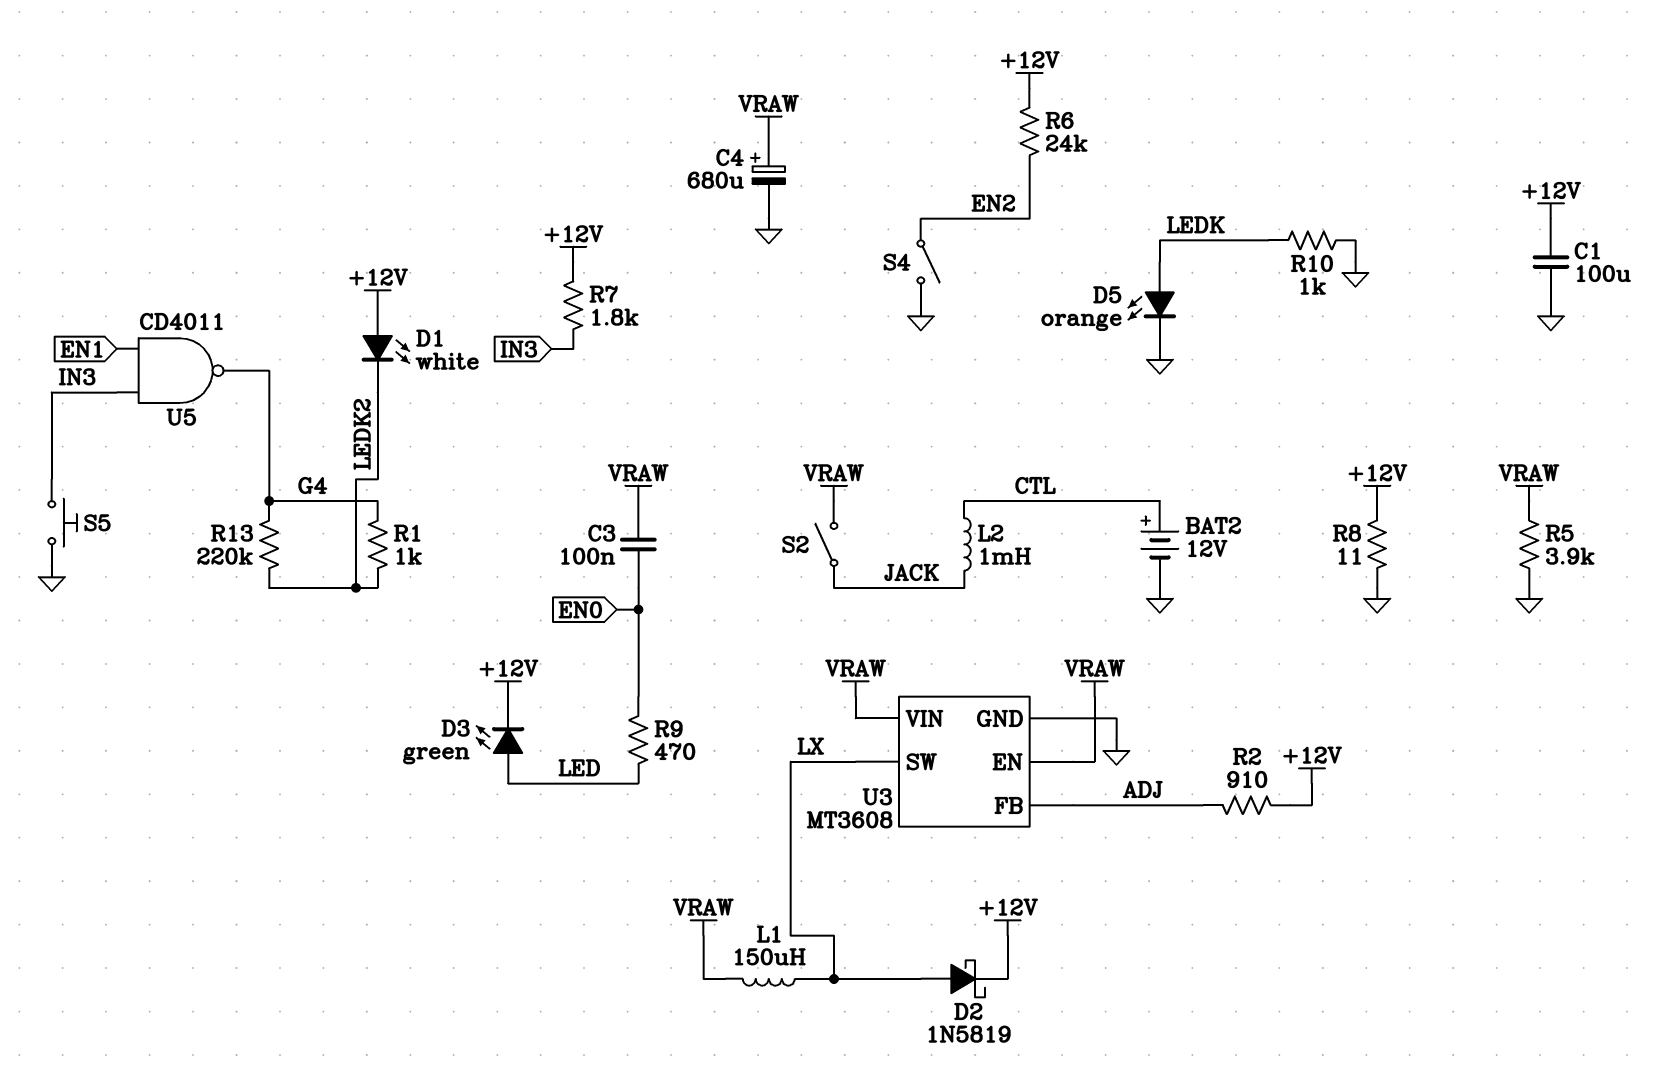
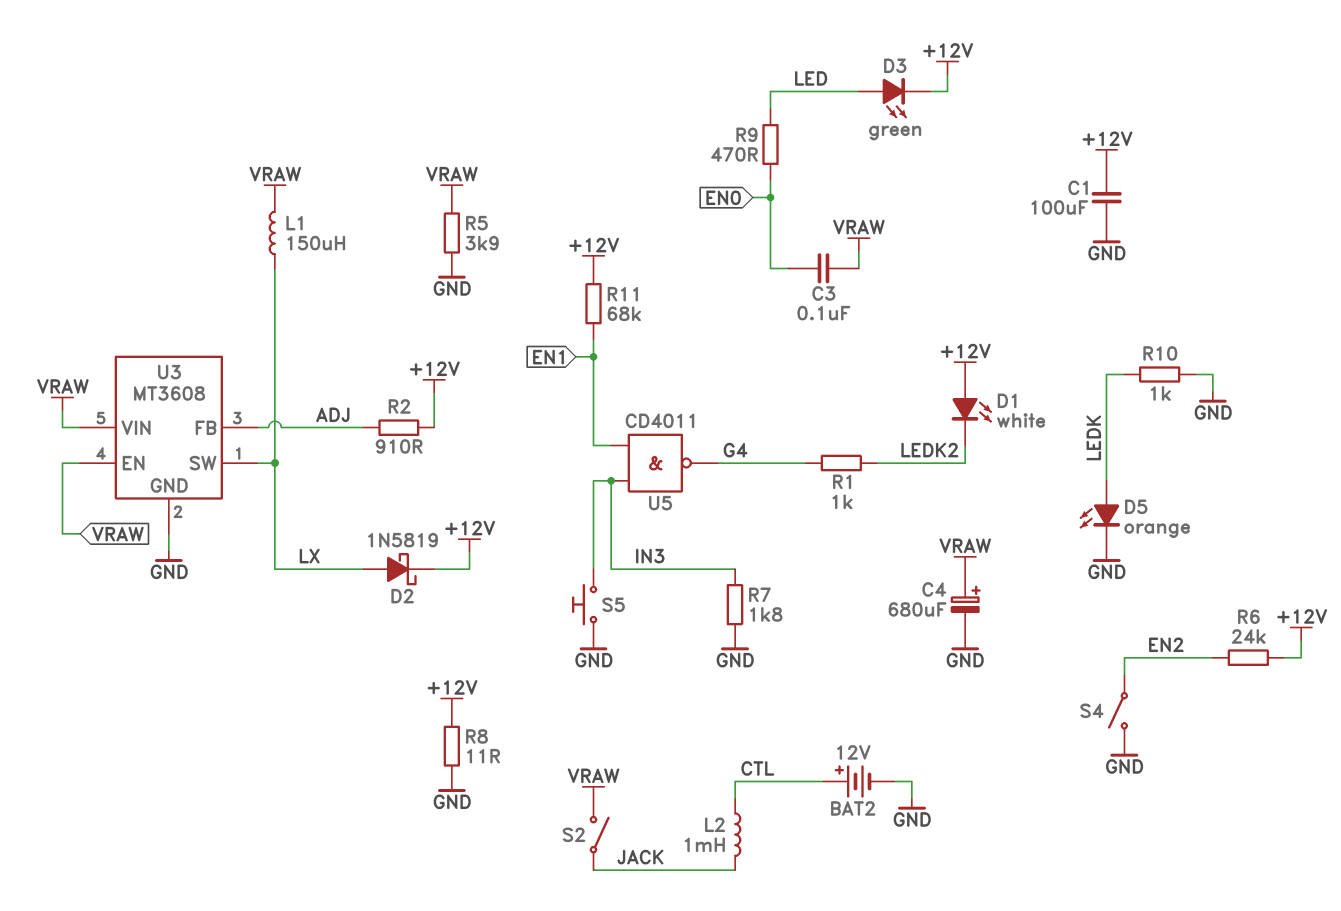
R7: 1.8k (+12V, IN3) -> 1.8k (GND, IN3)
R11: none -> 68k (+12V, EN1)
R13: 220k (G4, LEDK2) -> none

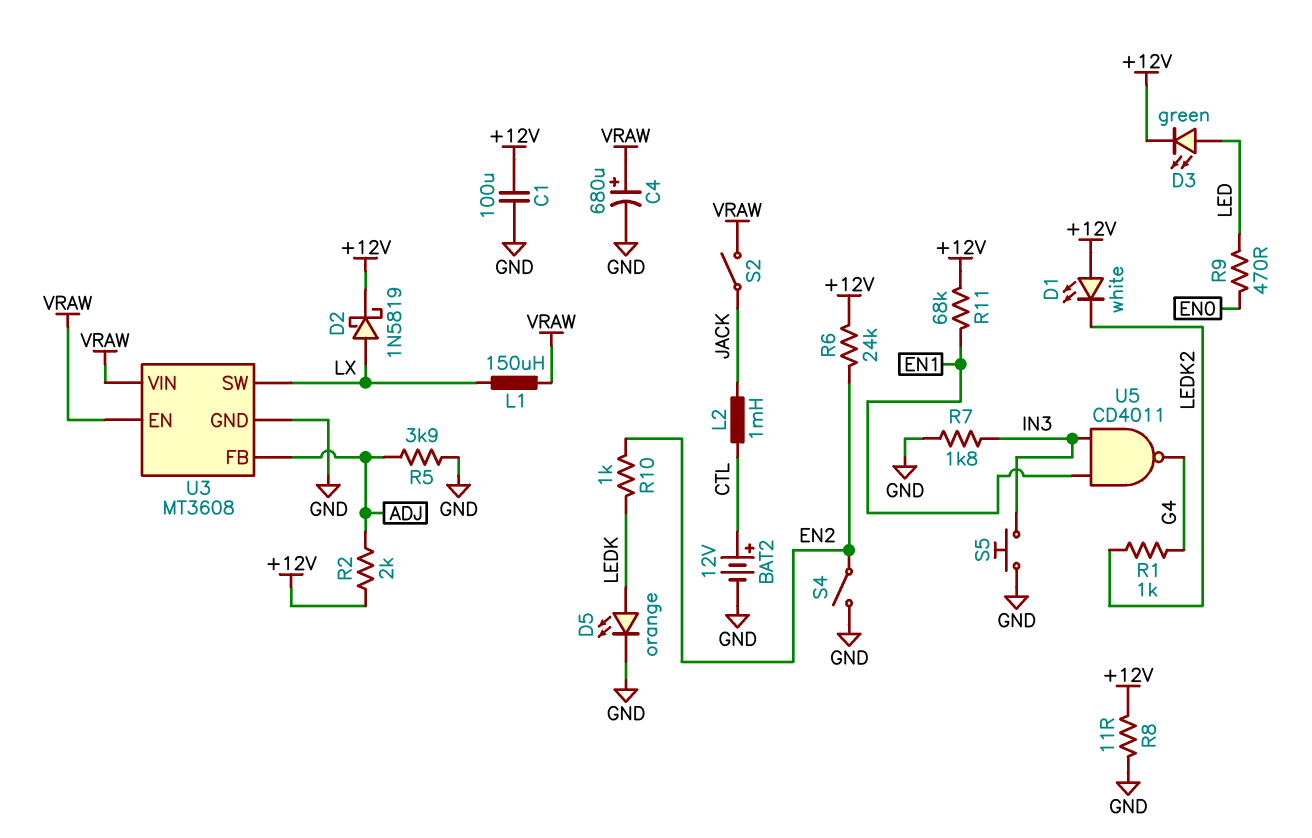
C3: 100nF (EN0, VRAW) -> none
R2: 910 (+12V, ADJ) -> 2k (+12V, ADJ)
R5: 3.9k (GND, VRAW) -> 3.9k (ADJ, GND)
R10: 1k (GND, LEDK) -> 1k (EN2, LEDK)

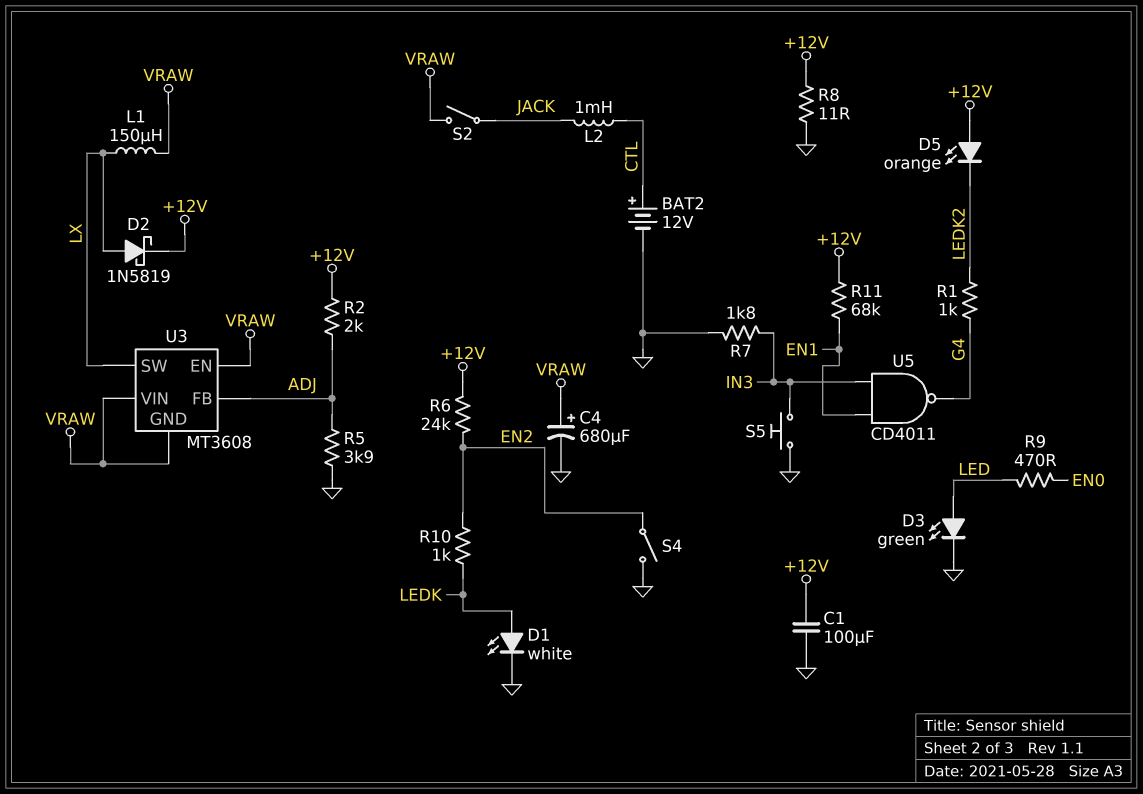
D1: LED white (A +12V, K LEDK2) -> LED white (A LEDK, K GND)
D3: LED green (A LED, K +12V) -> LED green (A LED, K GND)
D5: LED orange (A LEDK, K GND) -> LED orange (A +12V, K LEDK2)
U3 pin GND: GND -> VRAW

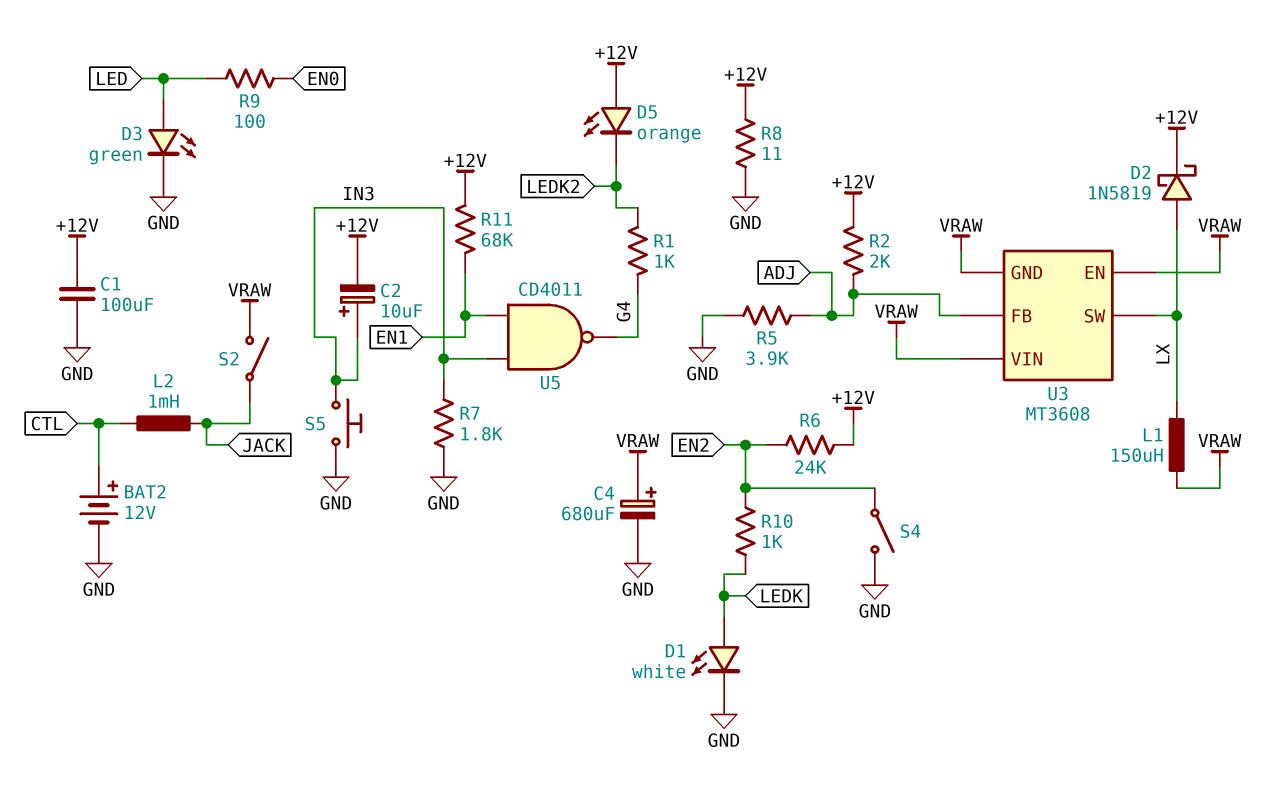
C2: none -> 10uF (plus IN3, minus +12V)
R9: 470 (EN0, LED) -> 100 (EN0, LED)

